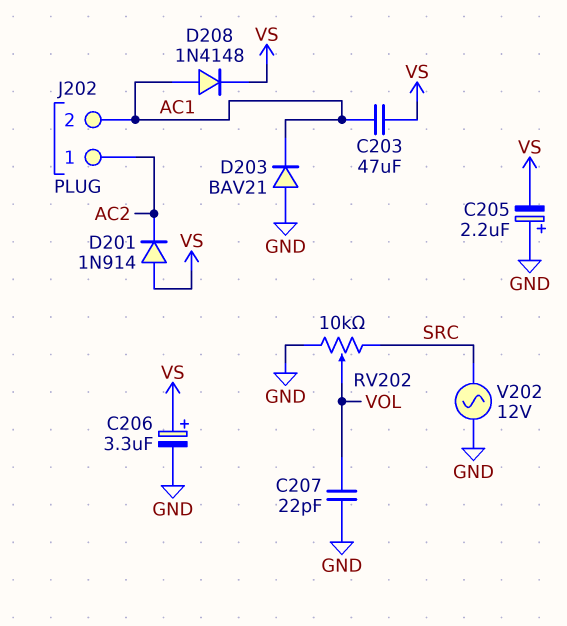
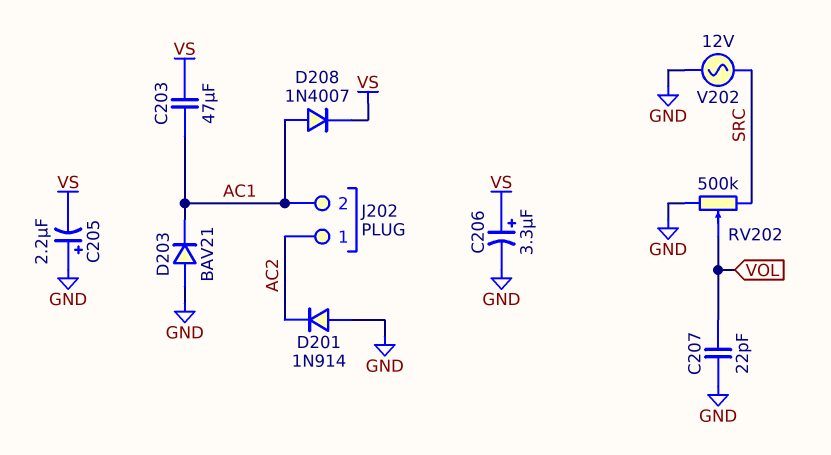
D201: diode 1N914 (A VS, K AC2) -> diode 1N914 (A GND, K AC2)
D208: diode 1N4148 (A AC1, K VS) -> diode 1N4007 (A AC1, K VS)
RV202: 10k (GND, SRC, wiper VOL) -> 500k (GND, SRC, wiper VOL)

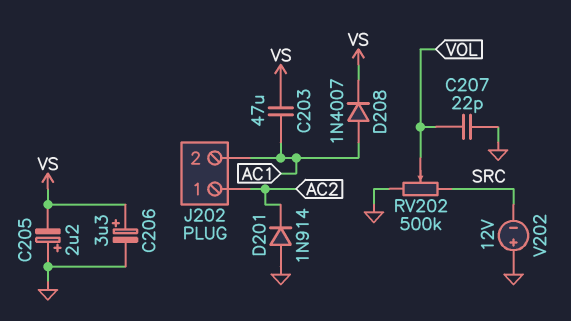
D203: diode BAV21 (A GND, K AC1) -> none
V202: AC 12V (GND, SRC) -> 12V (plus GND, minus SRC)

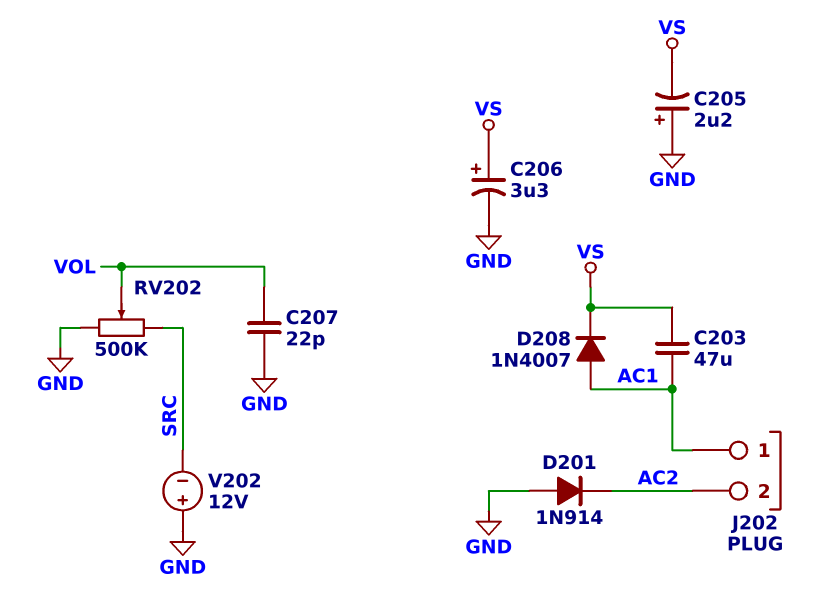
J202 pin 1: AC2 -> AC1
J202 pin 2: AC1 -> AC2

